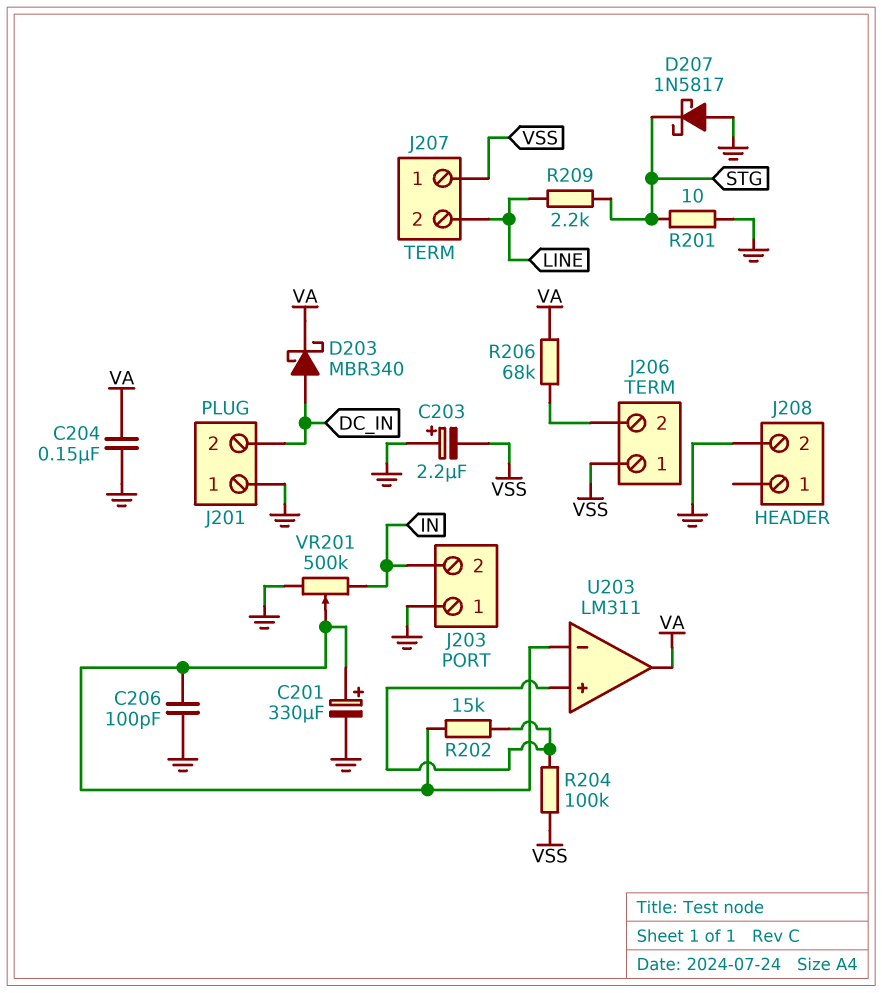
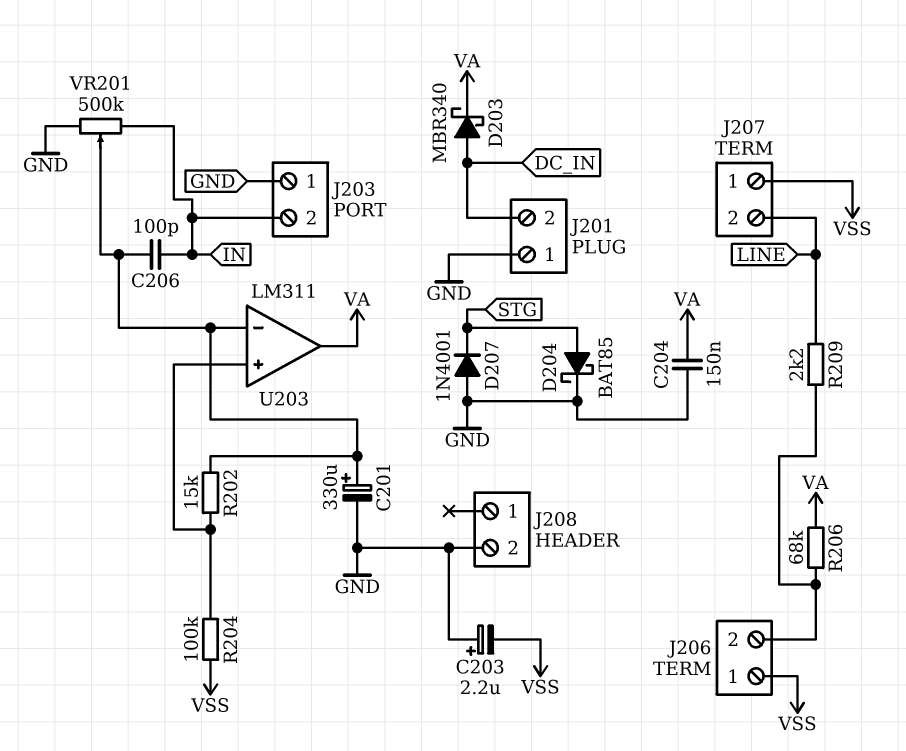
C206: 100pF (GND, U203/in-) -> 100pF (IN, U203/in-)
D204: none -> schottky BAT85 (A STG, K GND)
D207: schottky 1N5817 (A GND, K STG) -> diode 1N4001 (A GND, K STG)
R201: 10 (GND, STG) -> none
R209: 2.2k (LINE, STG) -> 2.2k (J206/2, LINE)

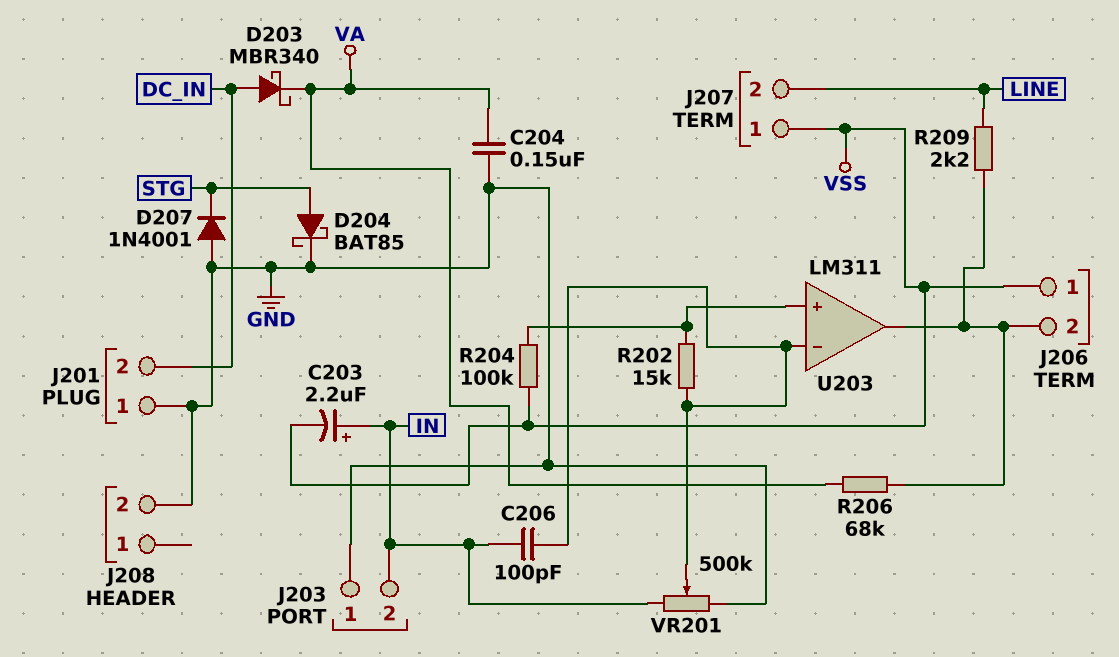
C201: 330uF (plus U203/in-, minus GND) -> none
C203: 2.2uF (plus GND, minus VSS) -> 2.2uF (plus IN, minus VSS)
U203 pin out: VA -> J206/2

